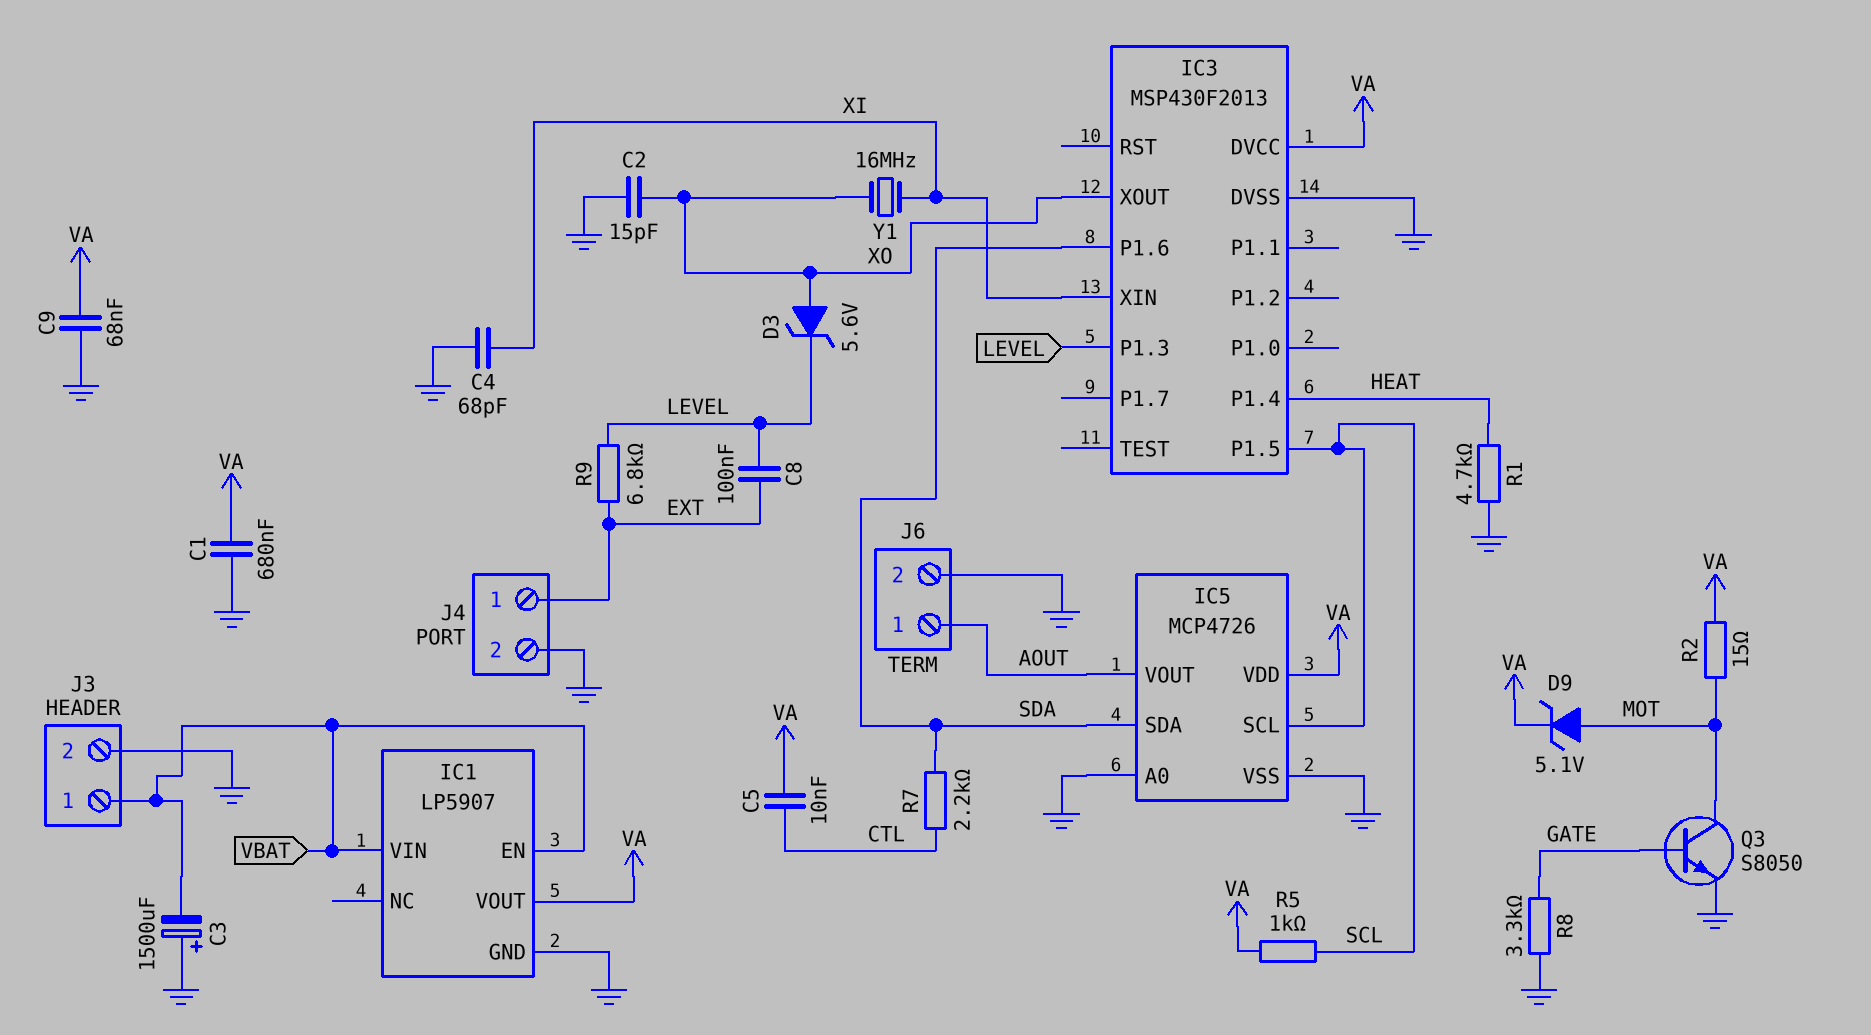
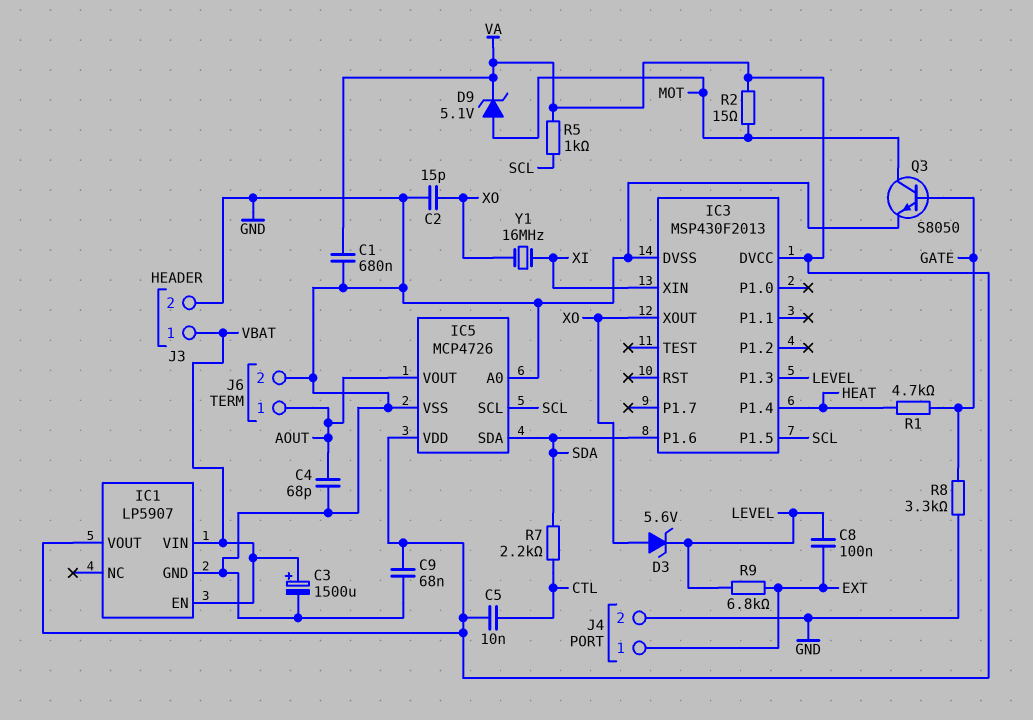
C3: 1500uF (plus GND, minus VBAT) -> 1500uF (plus VBAT, minus GND)
C4: 68pF (GND, XI) -> 68pF (AOUT, GND)
R1: 4.7k (GND, HEAT) -> 4.7k (GATE, HEAT)

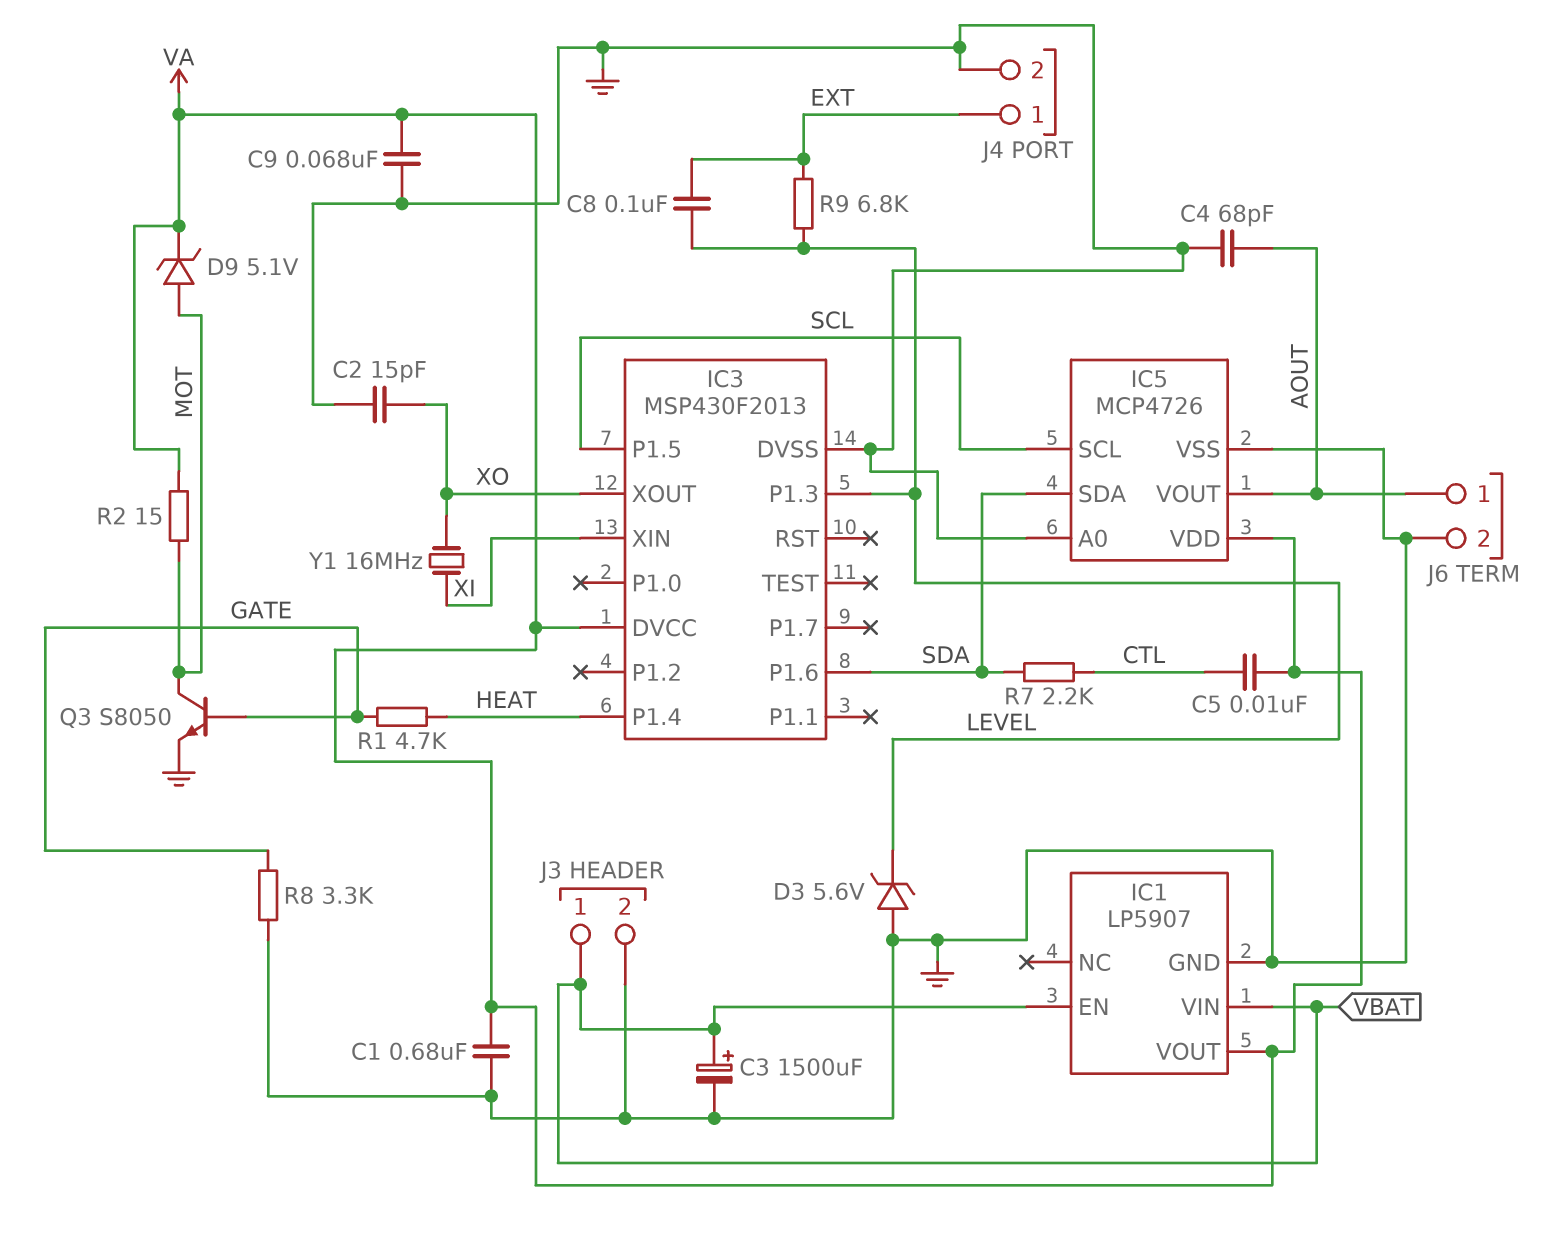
D3: zener 5.6V (A XO, K LEVEL) -> zener 5.6V (A GND, K LEVEL)
R5: 1k (SCL, VA) -> none

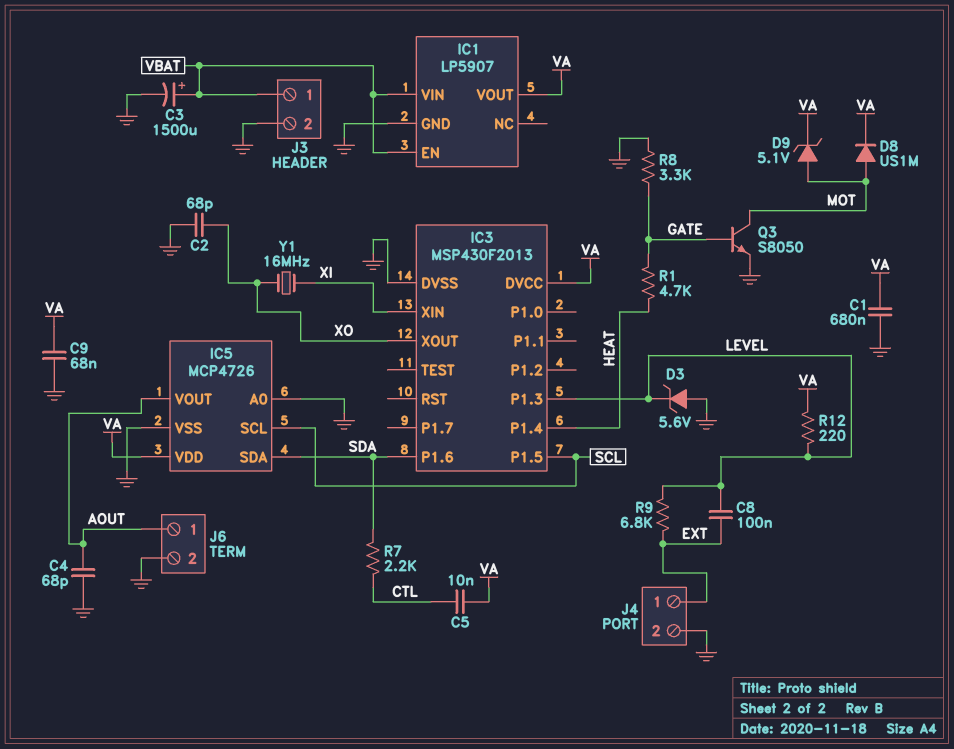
C2: 15pF (GND, XO) -> 68pF (GND, XO)
D8: none -> diode US1M (A MOT, K VA)
R2: 15 (MOT, VA) -> none
R12: none -> 220 (LEVEL, VA)

